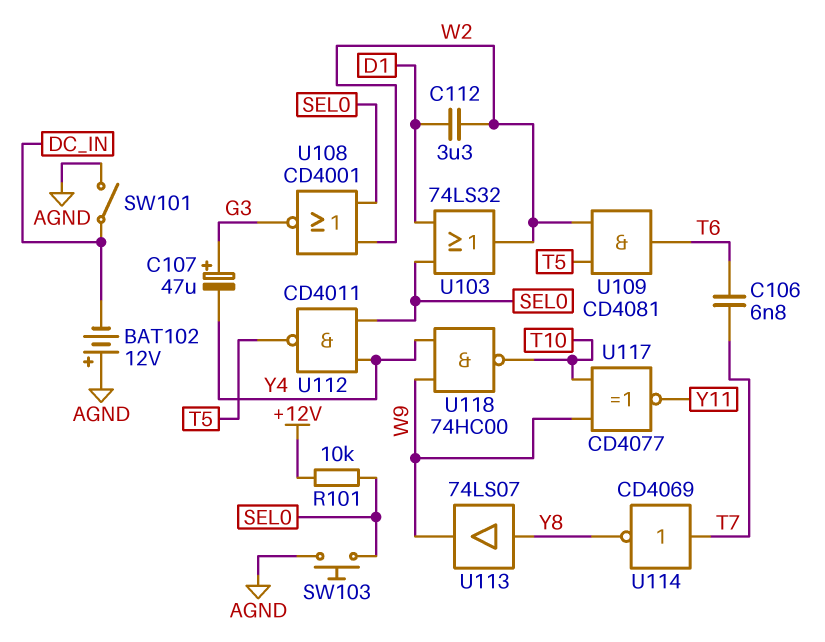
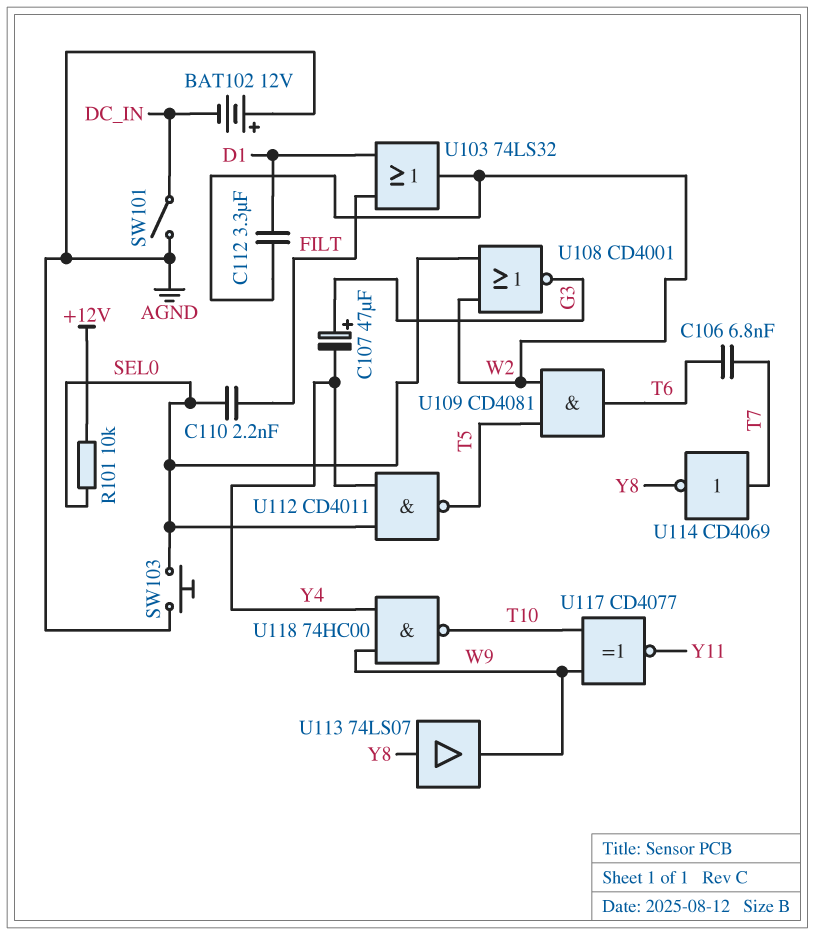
C110: none -> 2.2nF (FILT, SEL0)
U103: OR 74LS32 (in D1, in SEL0, out W2) -> OR 74LS32 (in D1, in FILT, out W2)

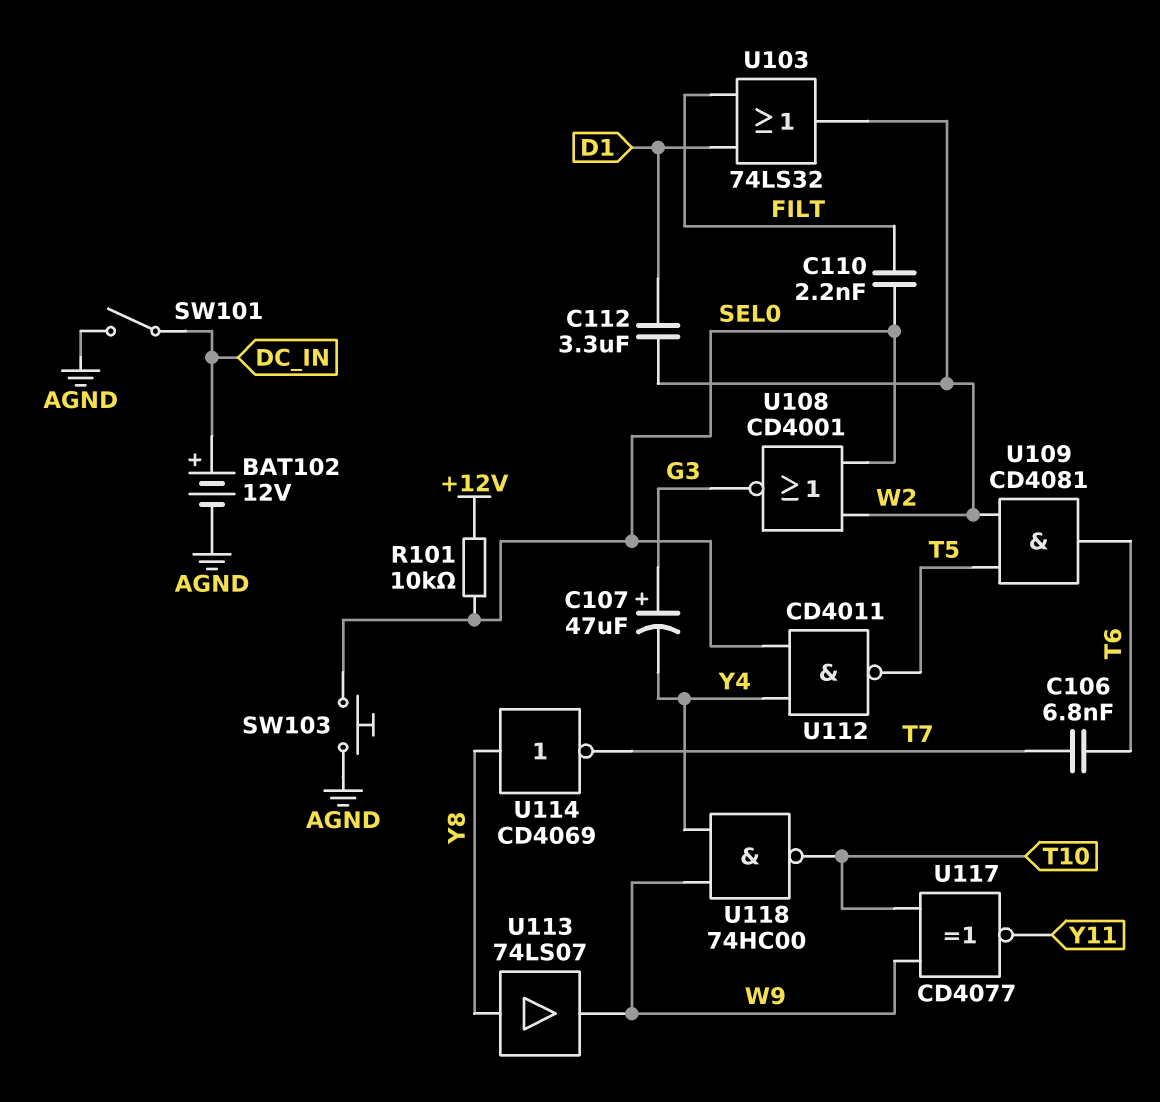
BAT102: 12V (plus AGND, minus DC_IN) -> 12V (plus DC_IN, minus AGND)
U114: NOT CD4069 (in T7, out Y8) -> NOT CD4069 (in Y8, out T7)

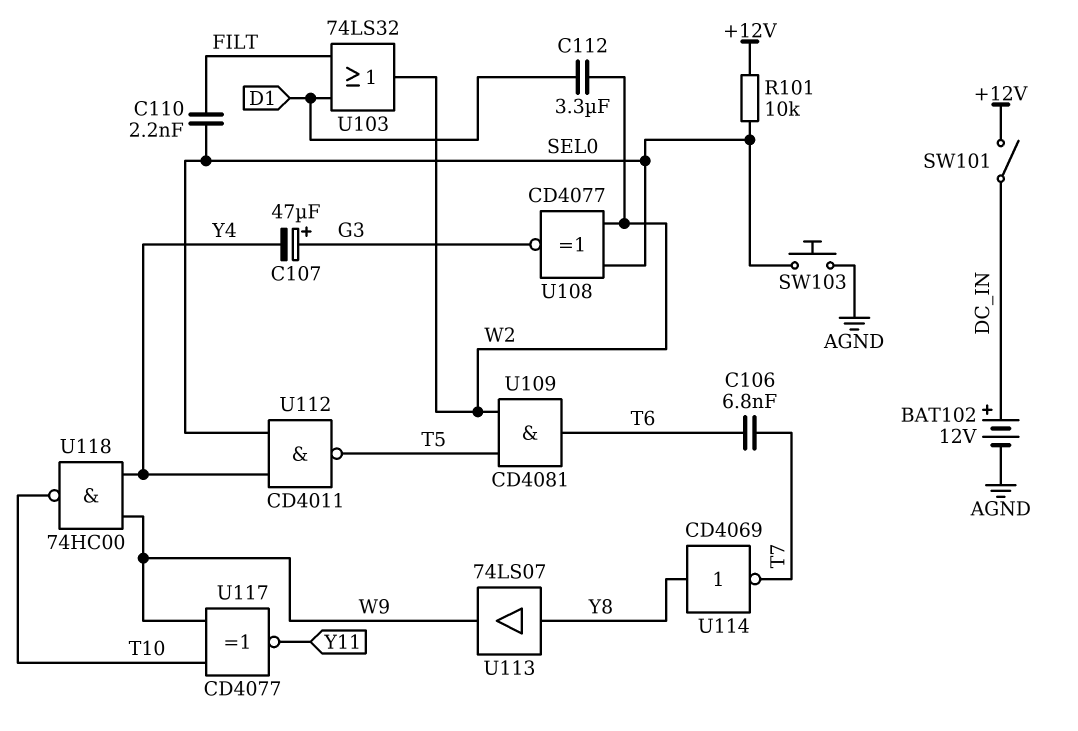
SW101: switch (AGND, DC_IN) -> switch (+12V, DC_IN)
U108: NOR CD4001 (in SEL0, in W2, out G3) -> XNOR CD4077 (in SEL0, in W2, out G3)

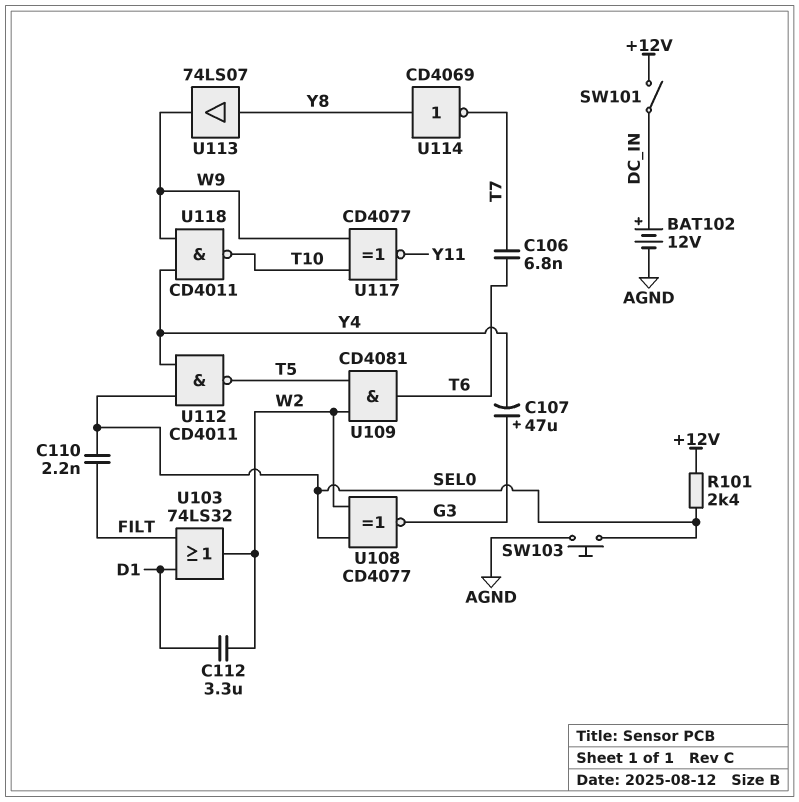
R101: 10k (+12V, SEL0) -> 2.4k (+12V, SEL0)
U118: NAND 74HC00 (in W9, in Y4, out T10) -> NAND CD4011 (in W9, in Y4, out T10)

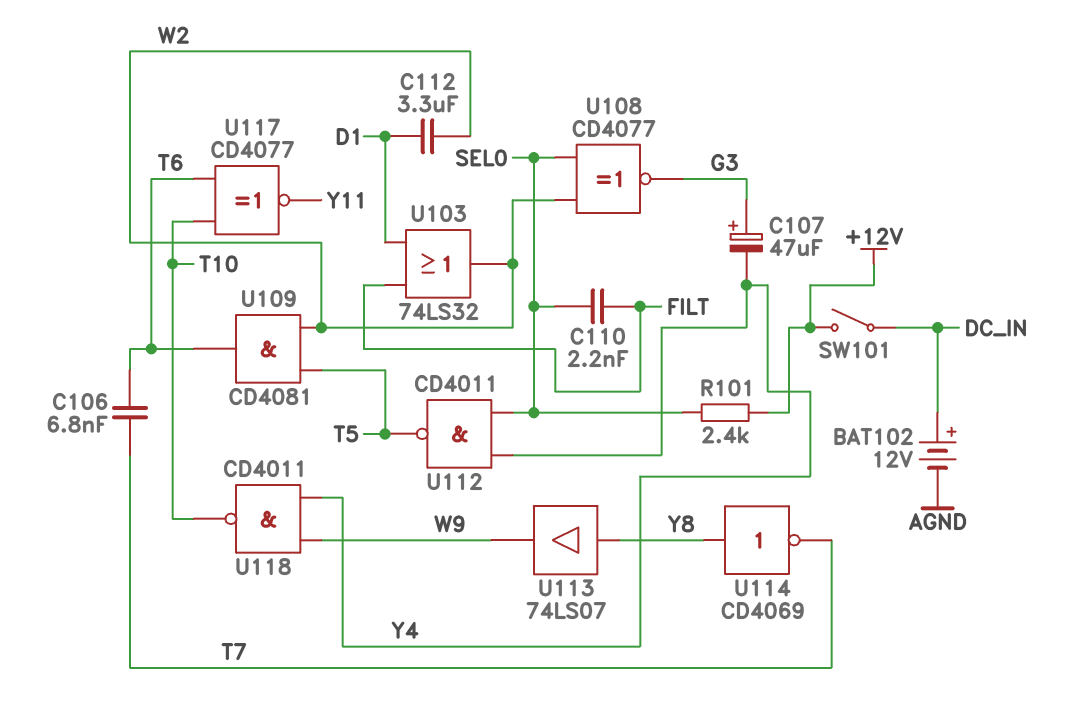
SW103: button (AGND, SEL0) -> none
U117: XNOR CD4077 (in T10, in W9, out Y11) -> XNOR CD4077 (in T6, in T10, out Y11)

